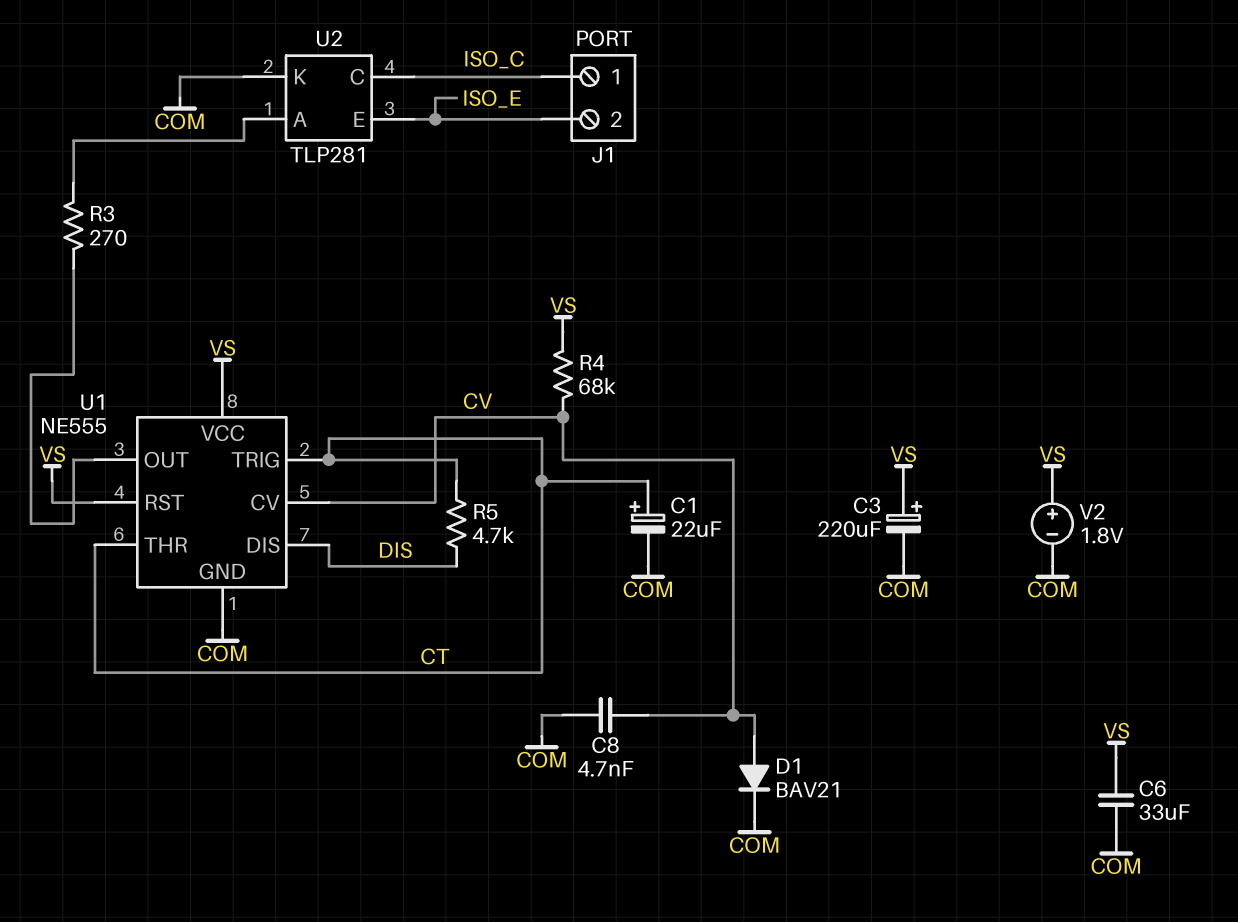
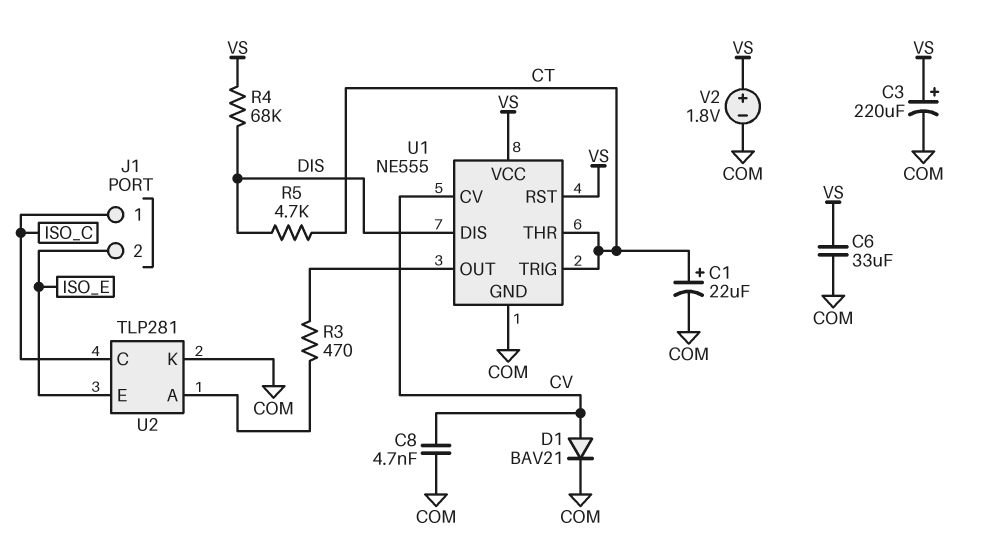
R3: 270 (U1/OUT, U2/A) -> 470 (U1/OUT, U2/A)
R4: 68k (CV, VS) -> 68k (DIS, VS)

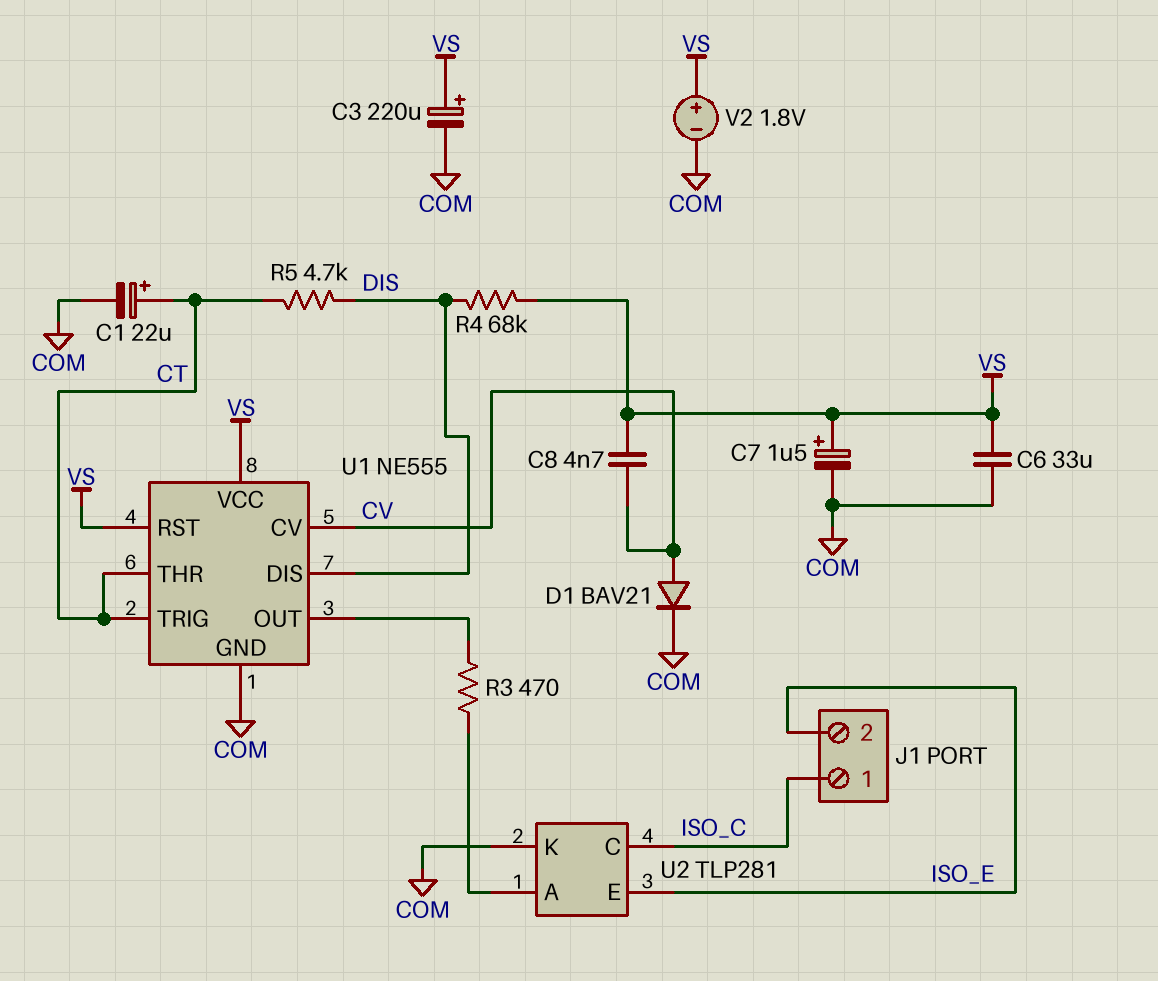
C7: none -> 1.5uF (plus VS, minus COM)
C8: 4.7nF (COM, CV) -> 4.7nF (CV, VS)

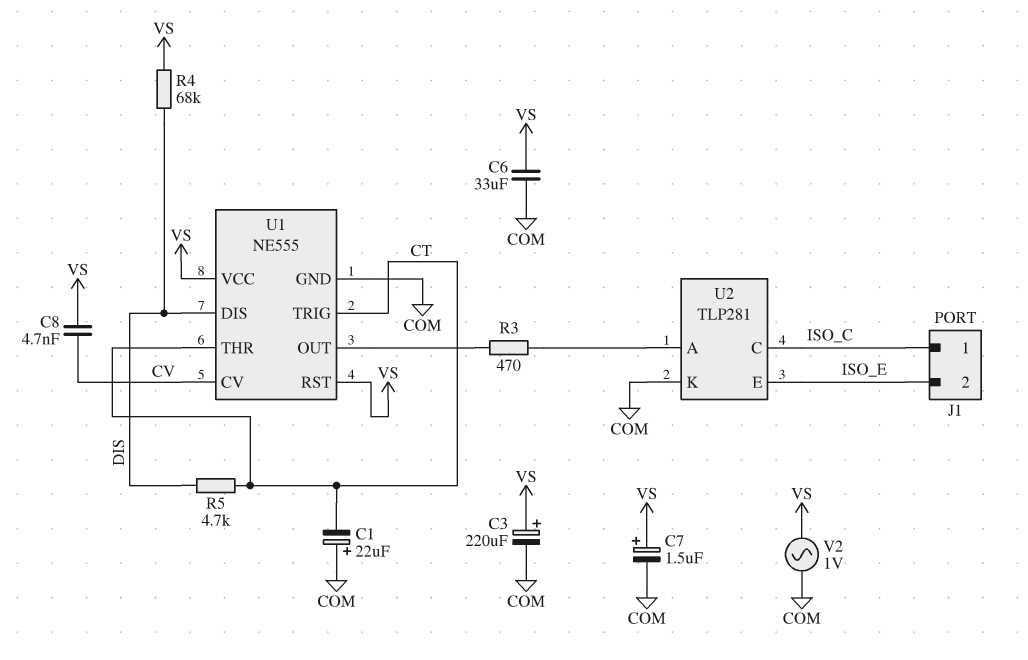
C1: 22uF (plus CT, minus COM) -> 22uF (plus COM, minus CT)
D1: diode BAV21 (A CV, K COM) -> none
V2: 1.8V (plus VS, minus COM) -> AC 1V (COM, VS)

